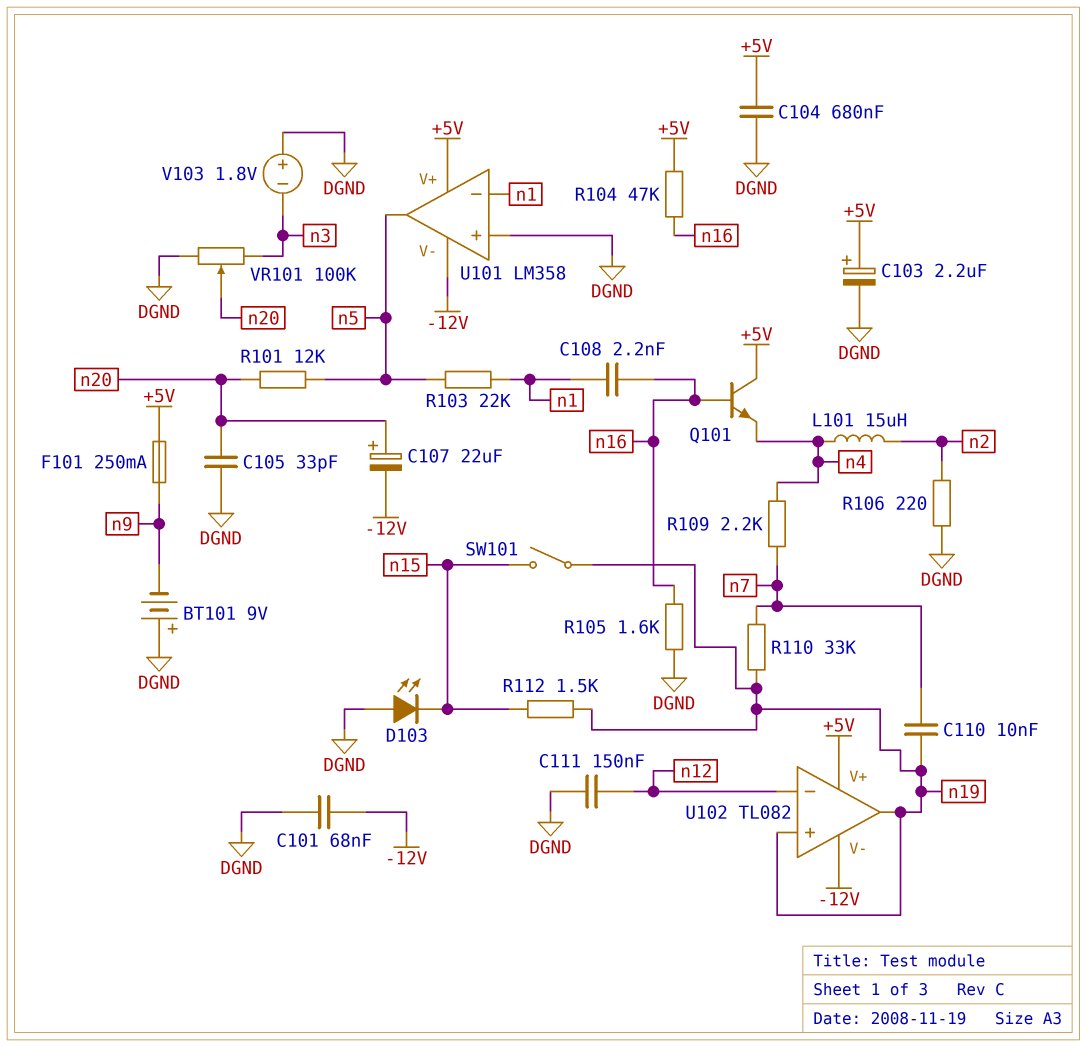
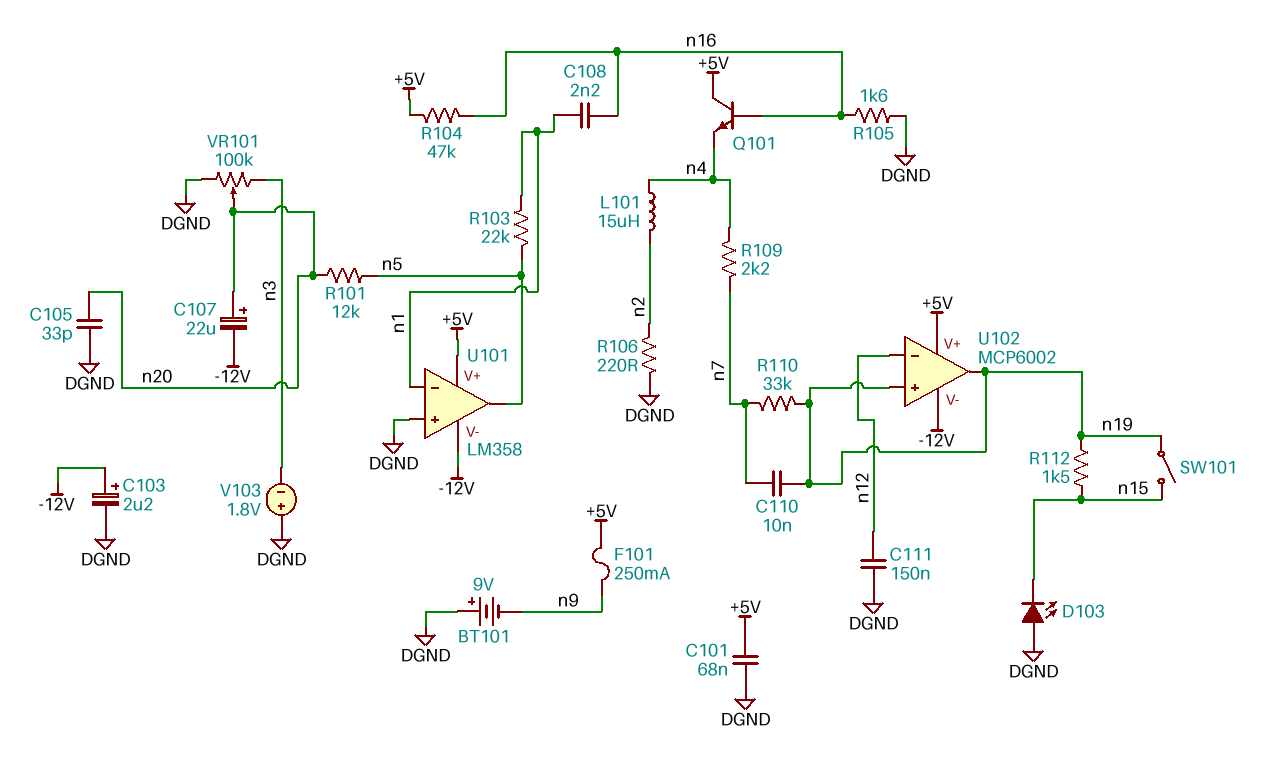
C101: 68nF (-12V, DGND) -> 68nF (+5V, DGND)
C103: 2.2uF (plus +5V, minus DGND) -> 2.2uF (plus -12V, minus DGND)
C104: 680nF (+5V, DGND) -> none
U102: TL082 -> MCP6002

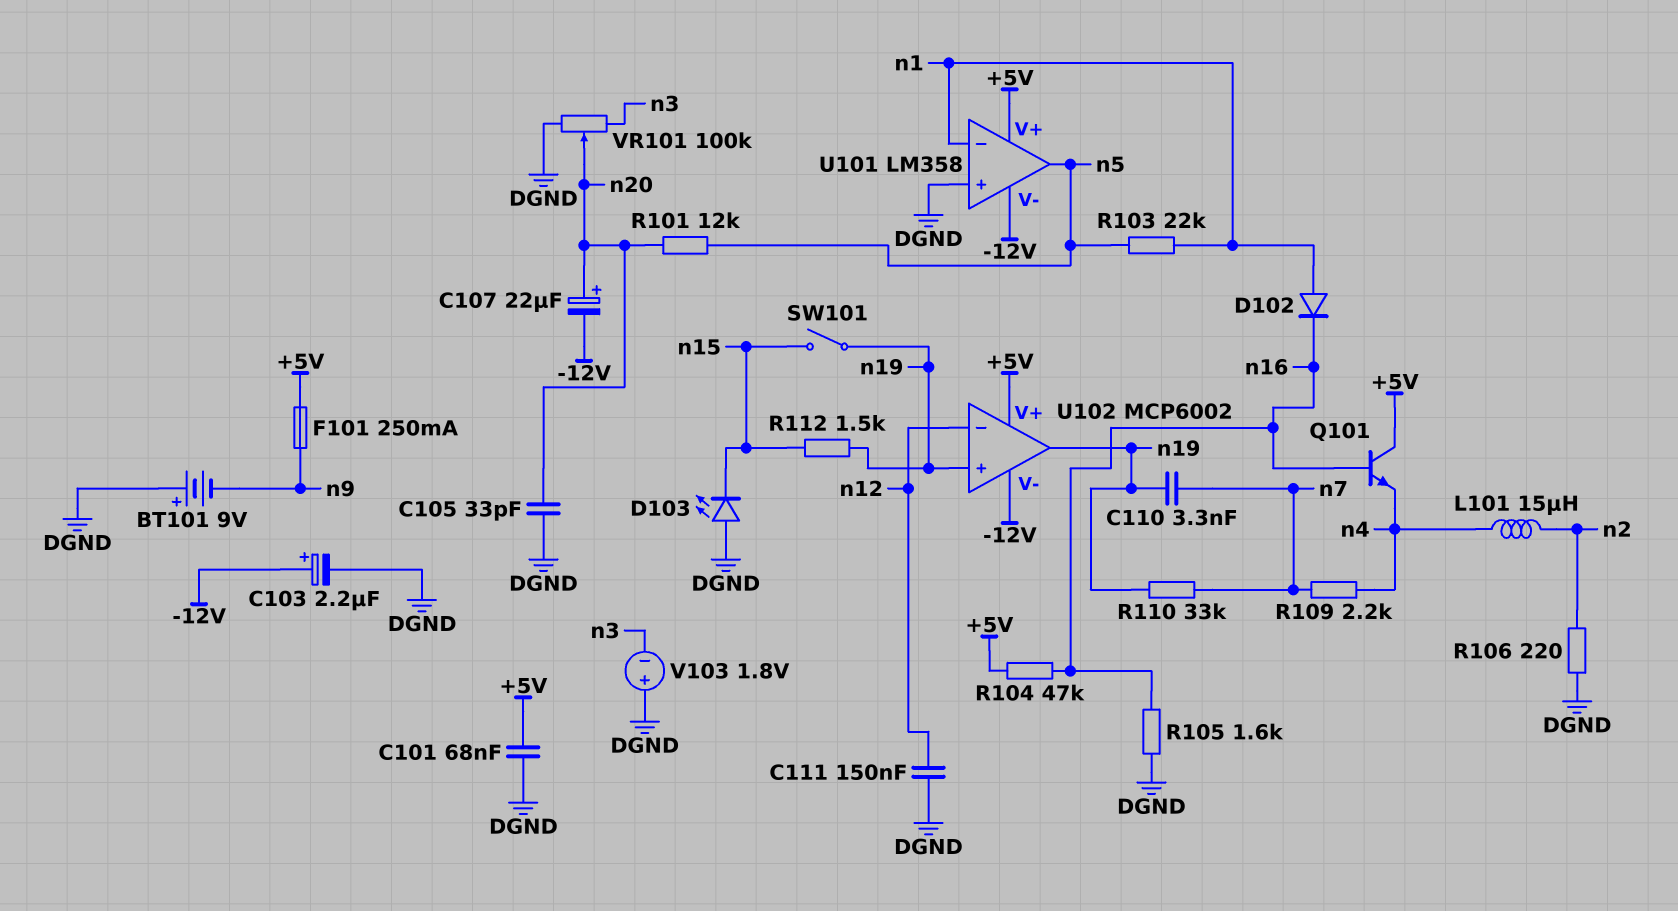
C108: 2.2nF (n1, n16) -> none
C110: 10nF (n7, n19) -> 3.3nF (n7, n19)
D102: none -> diode (A n1, K n16)

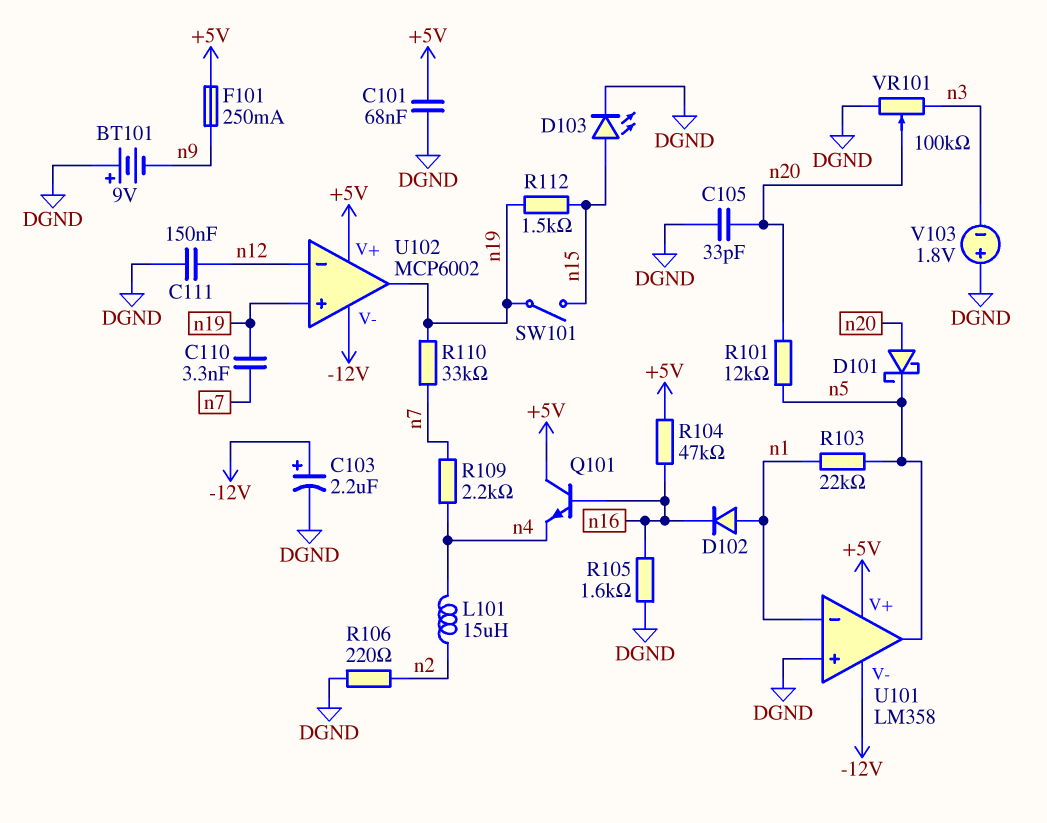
C107: 22uF (plus n20, minus -12V) -> none
D101: none -> schottky (A n20, K n5)
D103: LED (A DGND, K n15) -> LED (A n15, K DGND)

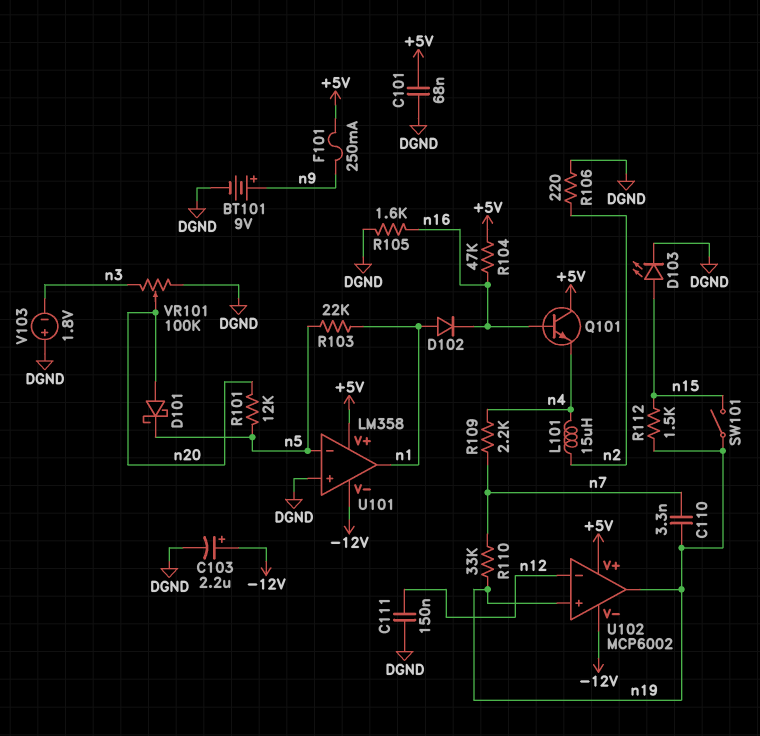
BT101: 9V (plus DGND, minus n9) -> 9V (plus n9, minus DGND)
C105: 33pF (DGND, n20) -> none
U101 pin in-: n1 -> n5
U101 pin out: n5 -> n1

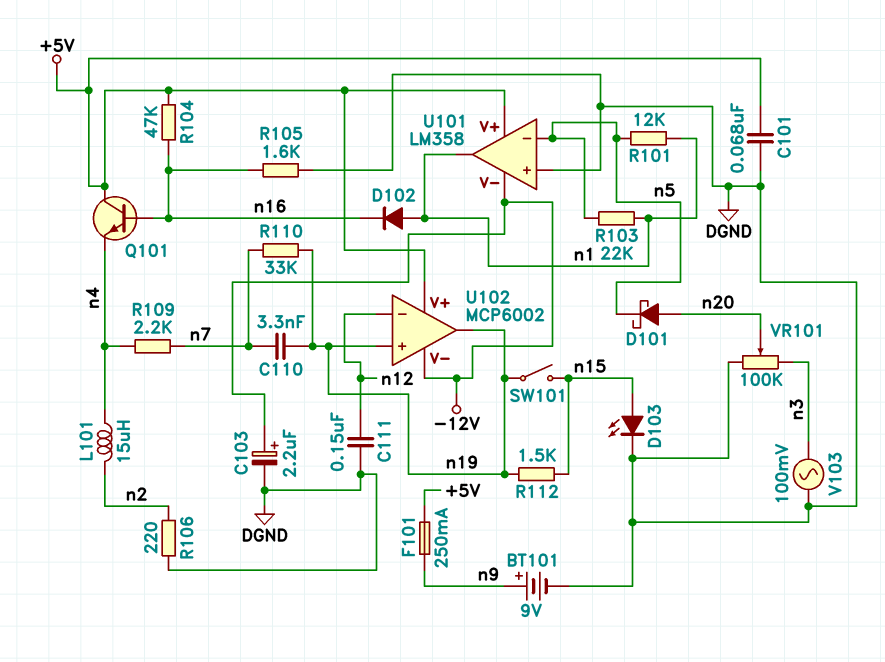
R101: 12k (n5, n20) -> 12k (n1, n5)
V103: 1.8V (plus DGND, minus n3) -> AC 100mV (DGND, n3)

